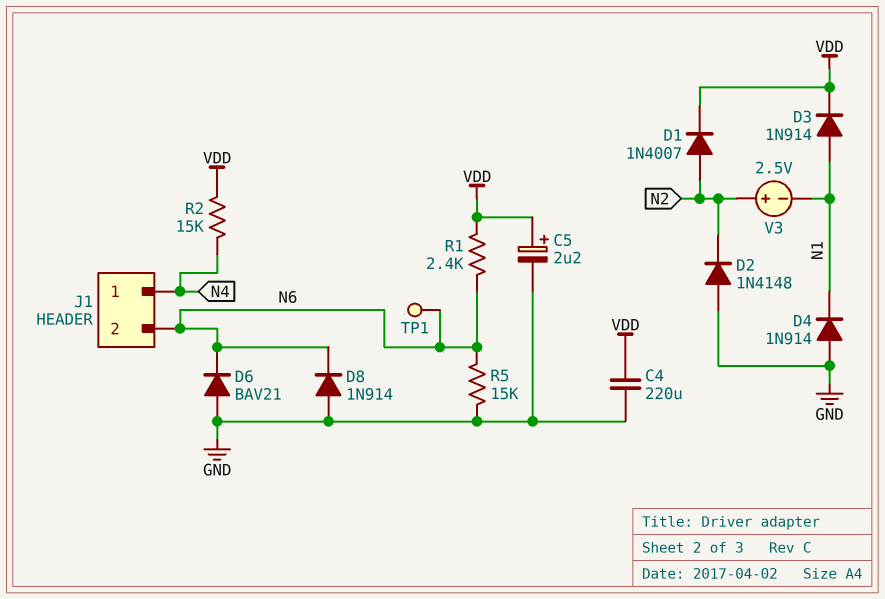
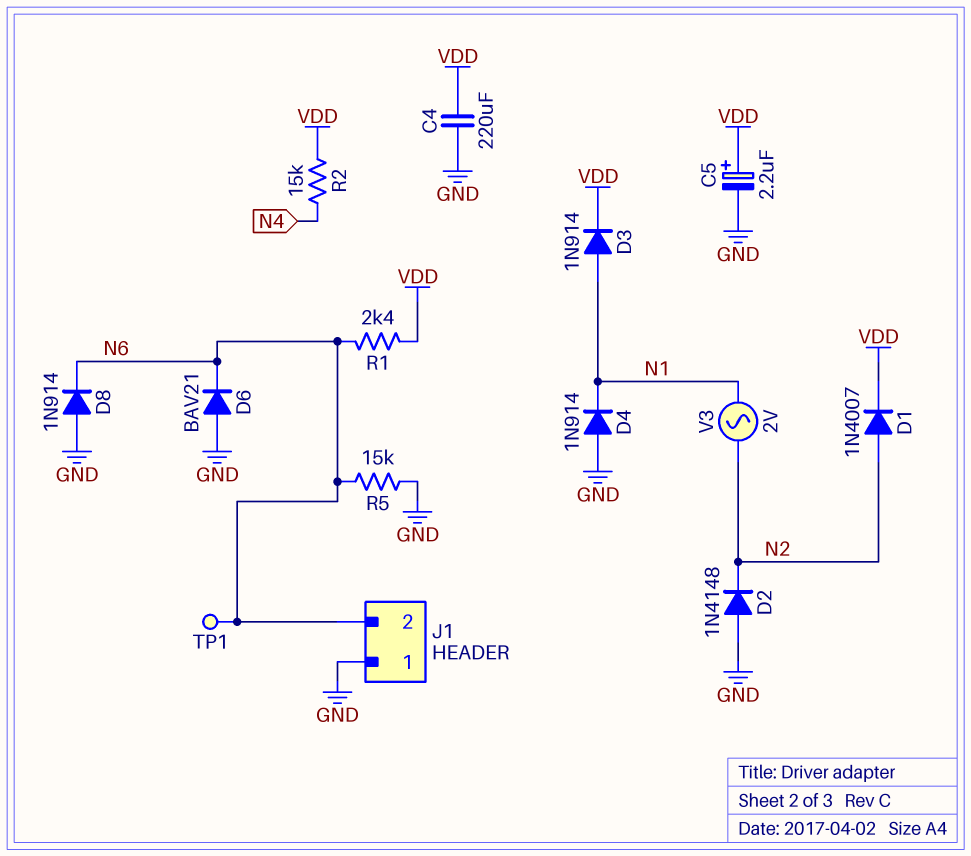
J1 pin 1: N4 -> GND
V3: 2.5V (plus N2, minus N1) -> AC 2V (N1, N2)

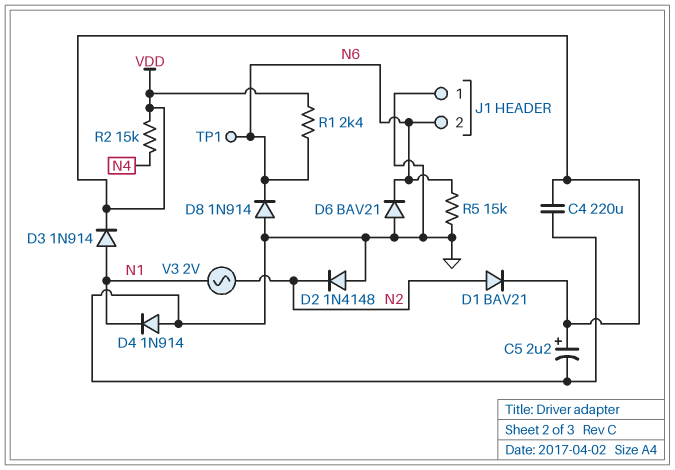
D1: diode 1N4007 (A N2, K VDD) -> diode BAV21 (A N2, K VDD)

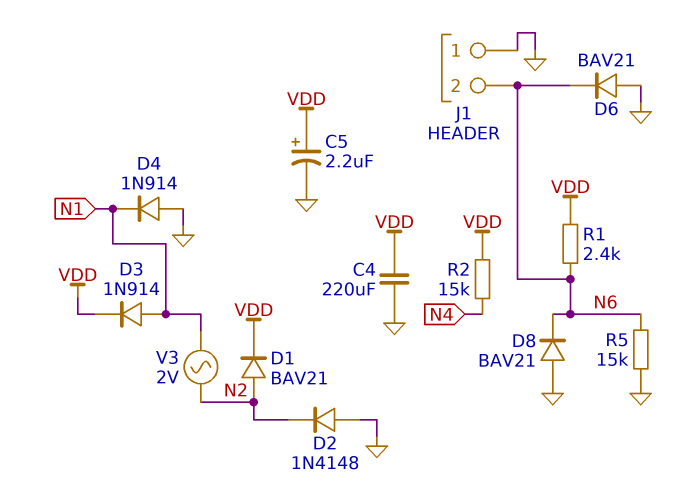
D8: diode 1N914 (A GND, K N6) -> diode BAV21 (A GND, K N6)
TP1: test point (N6) -> none

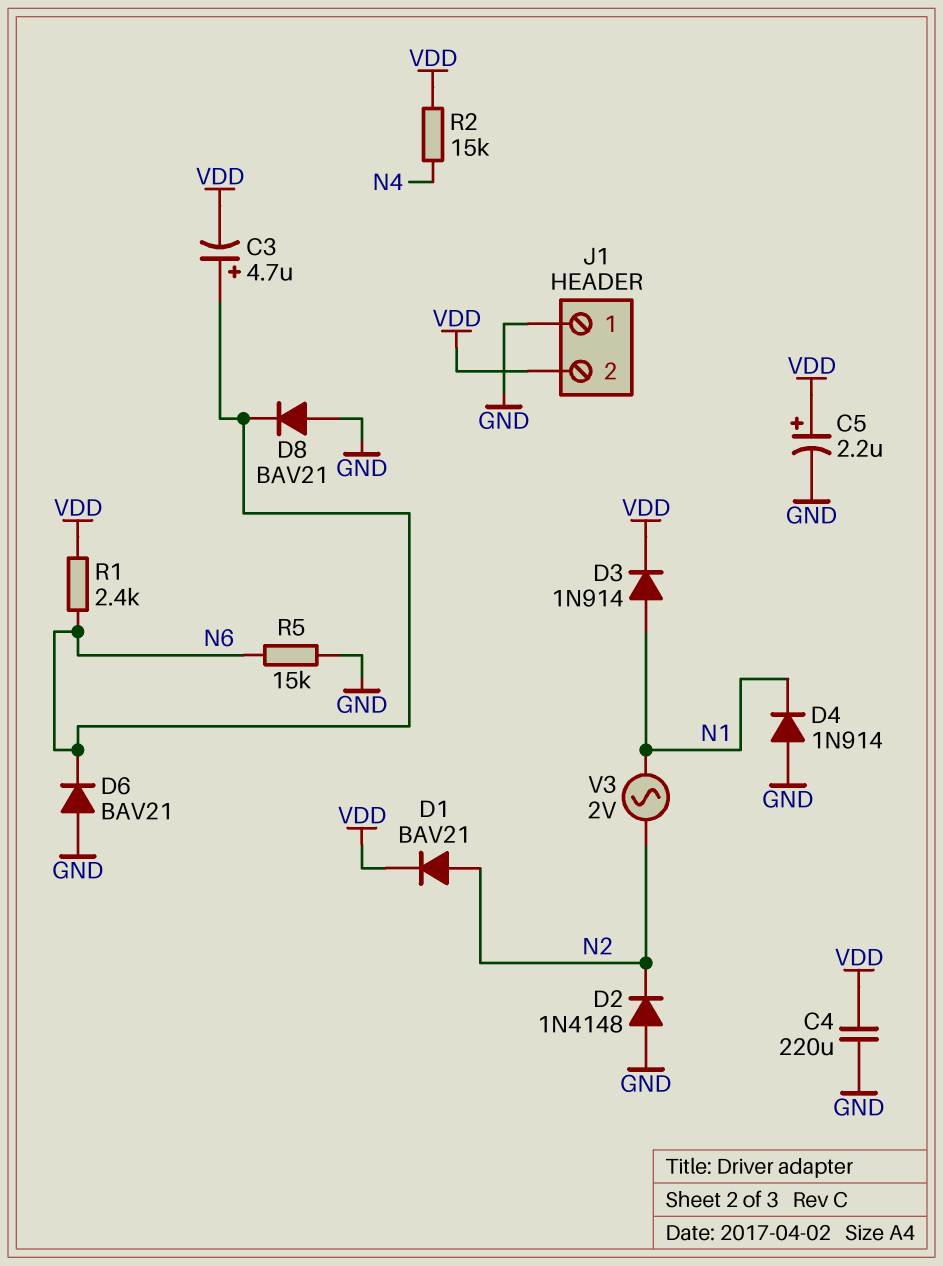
C3: none -> 4.7uF (plus N6, minus VDD)
J1 pin 2: N6 -> VDD

